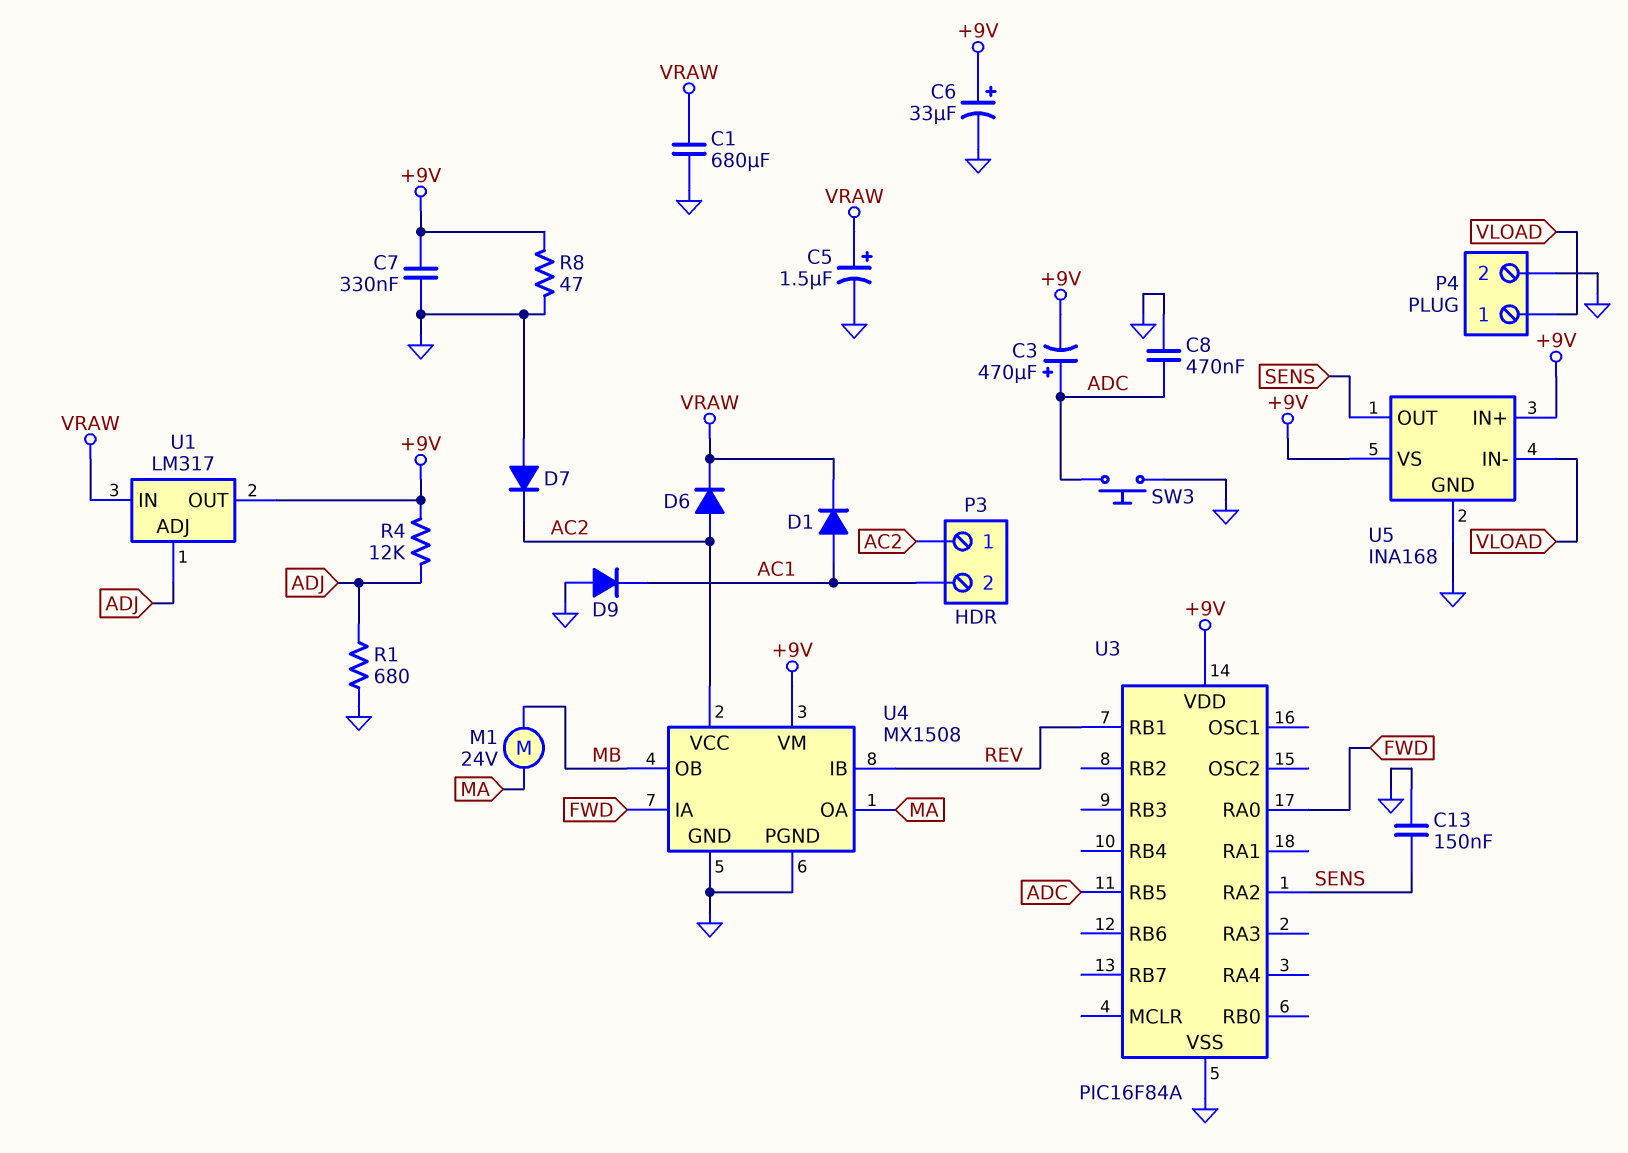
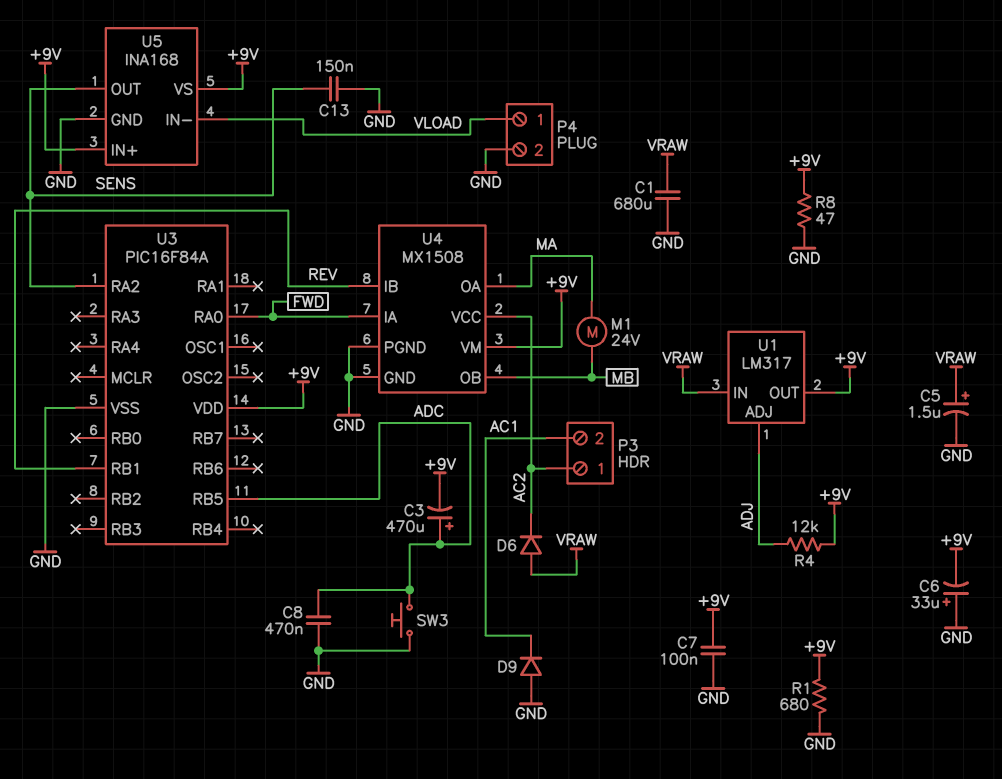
C6: 33uF (plus +9V, minus GND) -> 33uF (plus GND, minus +9V)
C7: 330nF (+9V, GND) -> 100nF (+9V, GND)
D1: diode (A AC1, K VRAW) -> none
D6: diode (A AC2, K VRAW) -> diode (A VRAW, K AC2)
D7: diode (A GND, K AC2) -> none
R1: 680 (ADJ, GND) -> 680 (+9V, GND)

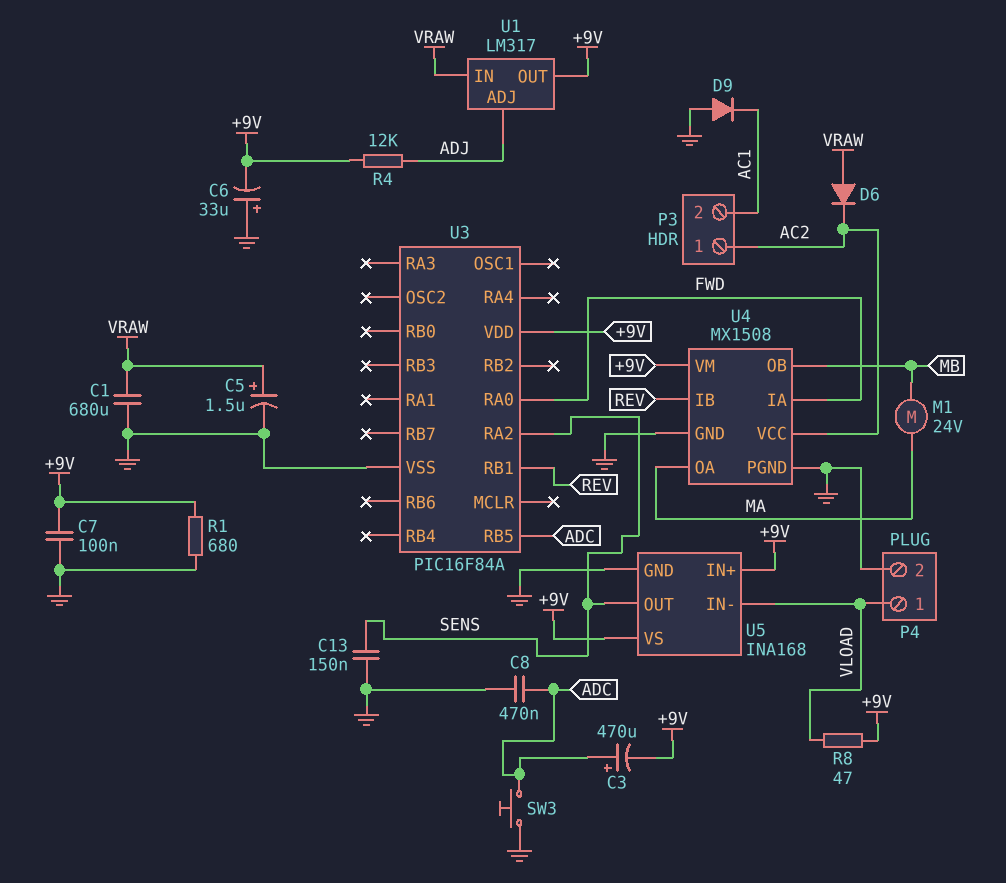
R8: 47 (+9V, GND) -> 47 (+9V, VLOAD)

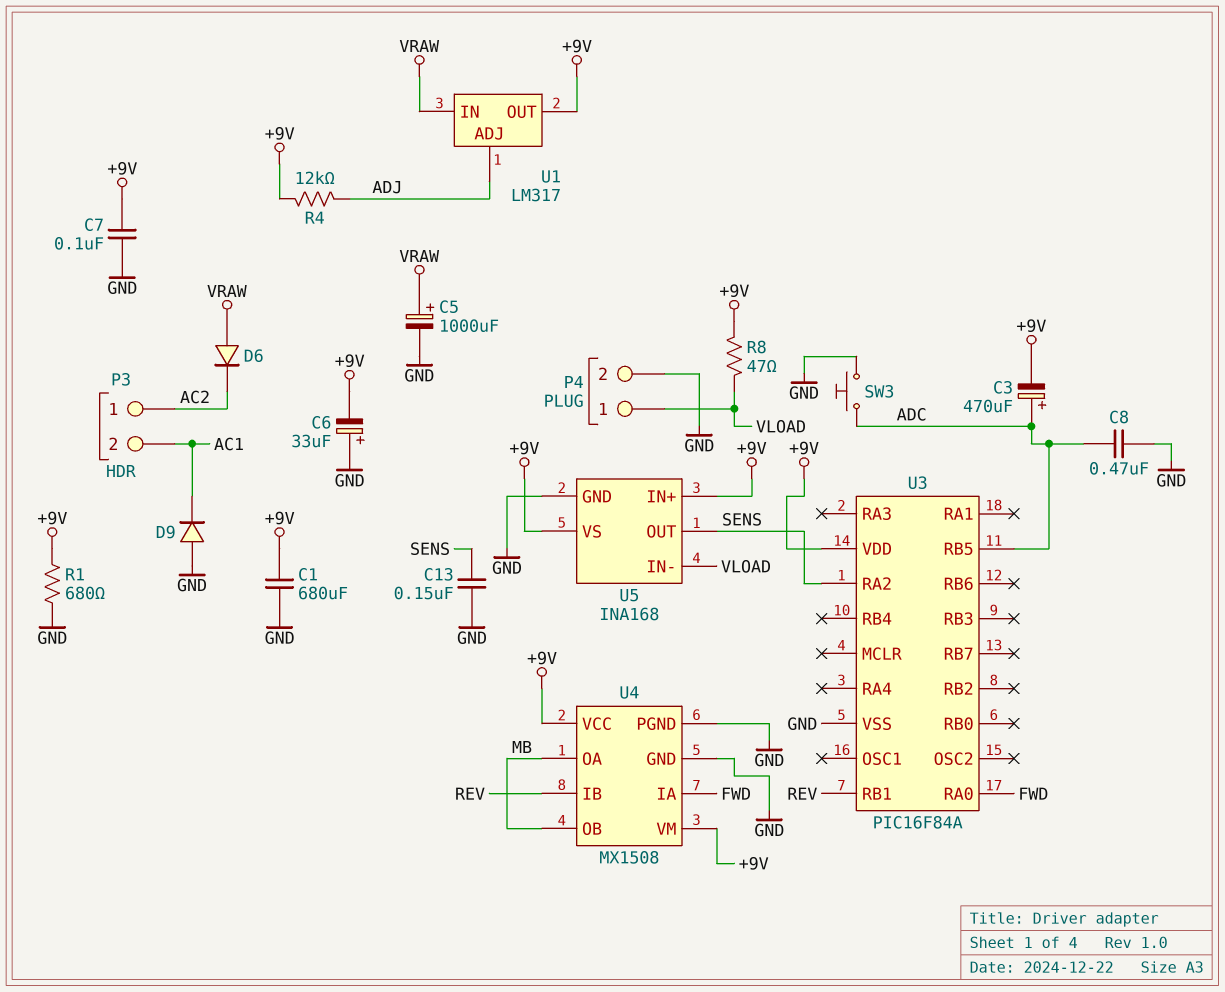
C1: 680uF (GND, VRAW) -> 680uF (+9V, GND)
C5: 1.5uF (plus VRAW, minus GND) -> 1000uF (plus VRAW, minus GND)
M1: motor 24V (MA, MB) -> none
U4 pin OA: MA -> MB
U4 pin VCC: AC2 -> +9V

